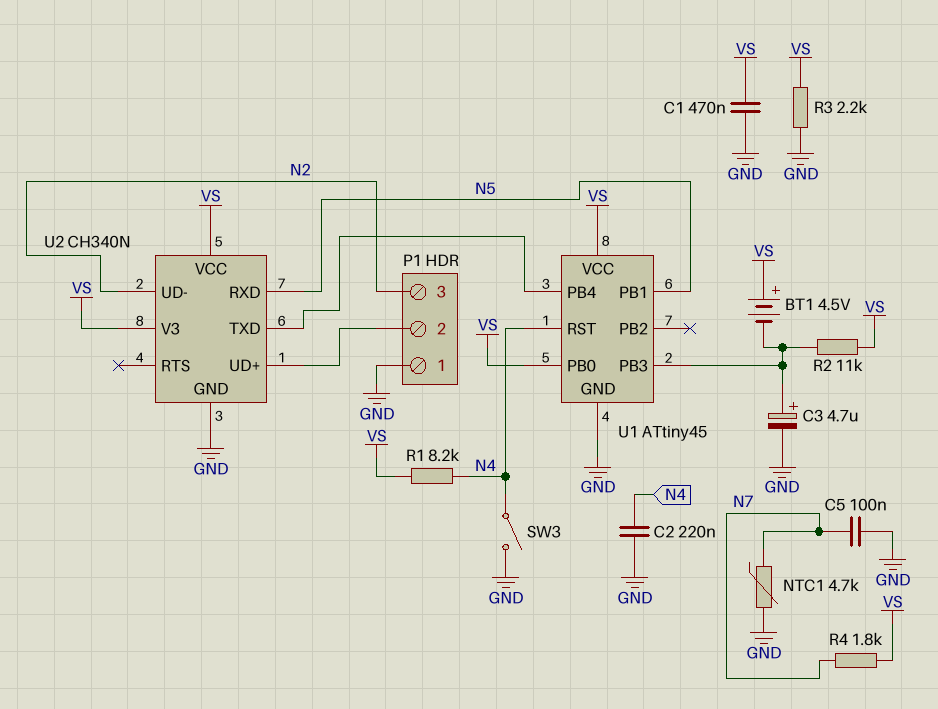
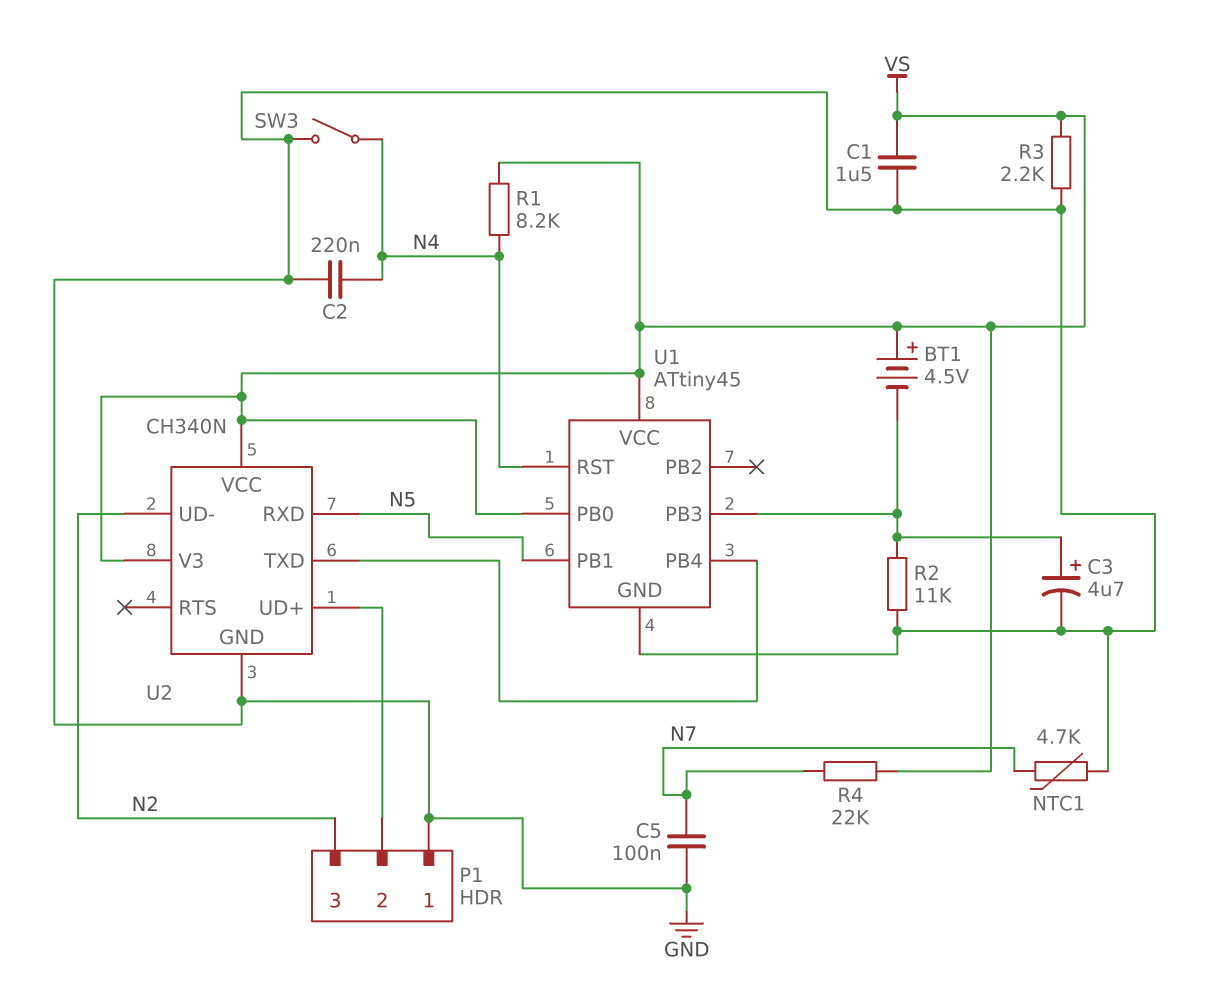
C1: 470nF (GND, VS) -> 1.5uF (GND, VS)
R2: 11k (U1/PB3, VS) -> 11k (GND, U1/PB3)
R4: 1.8k (N7, VS) -> 22k (N7, VS)

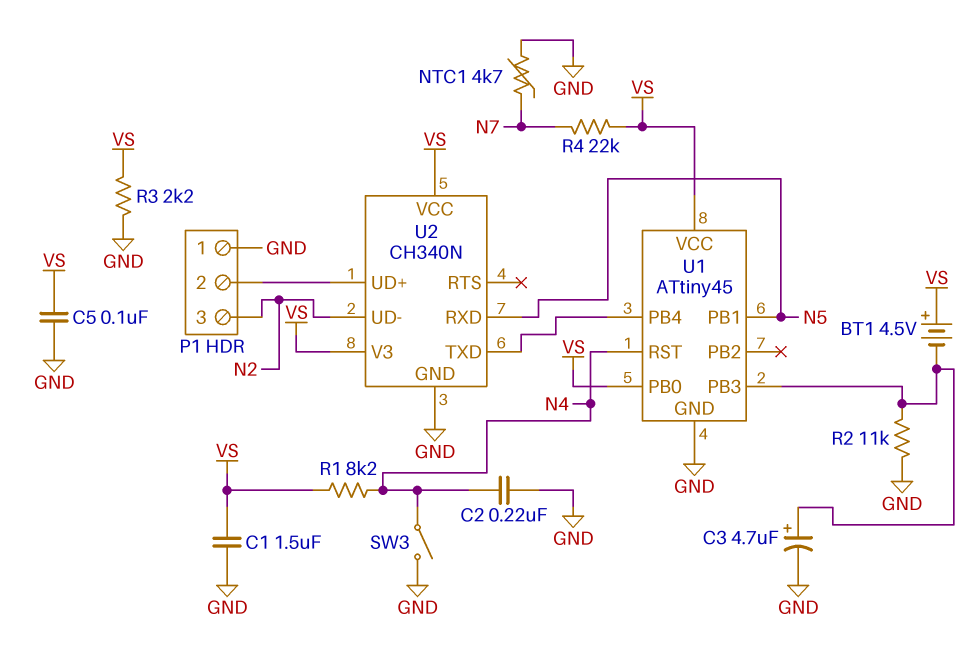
C5: 100nF (GND, N7) -> 100nF (GND, VS)

